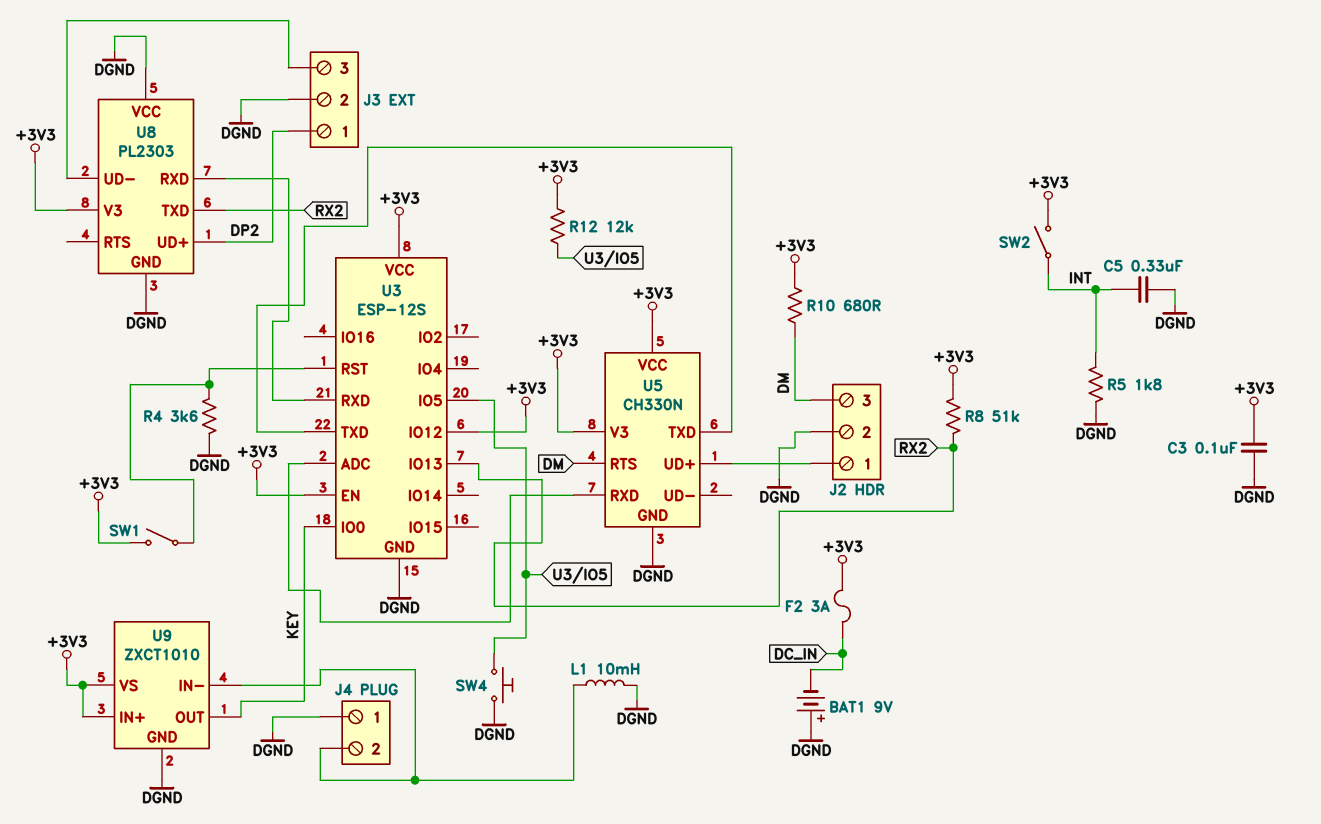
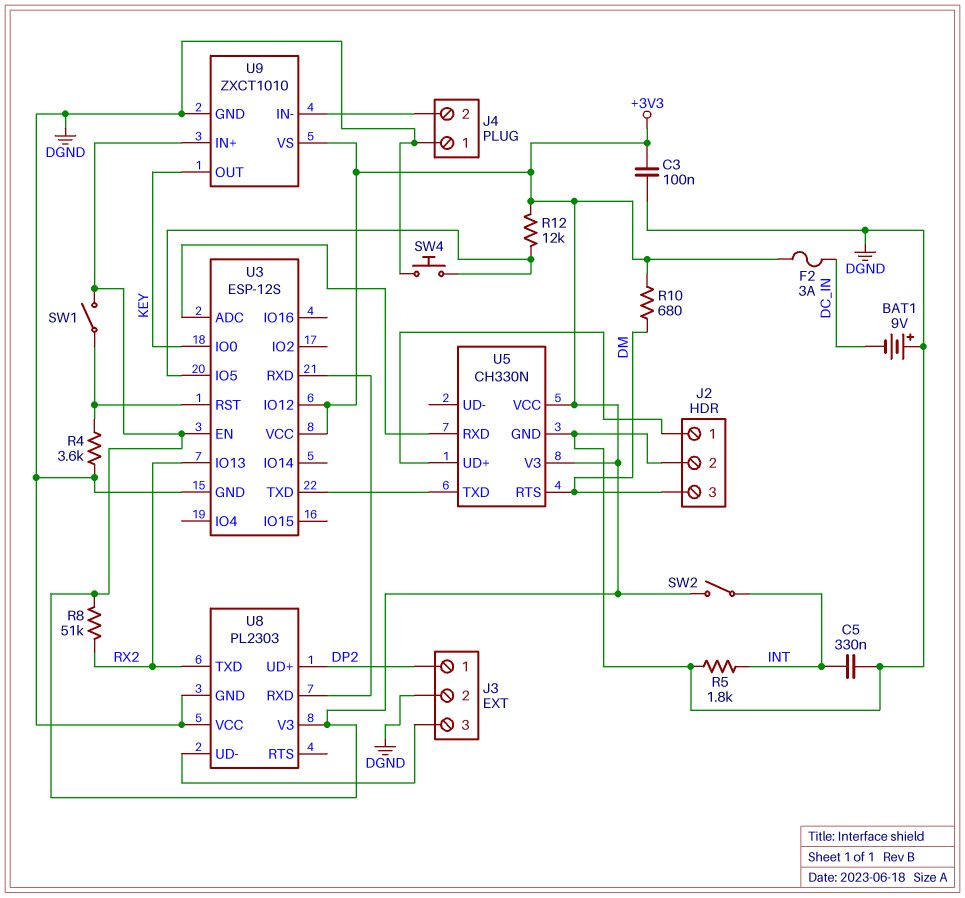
L1: 10mH (DGND, J4/2) -> none

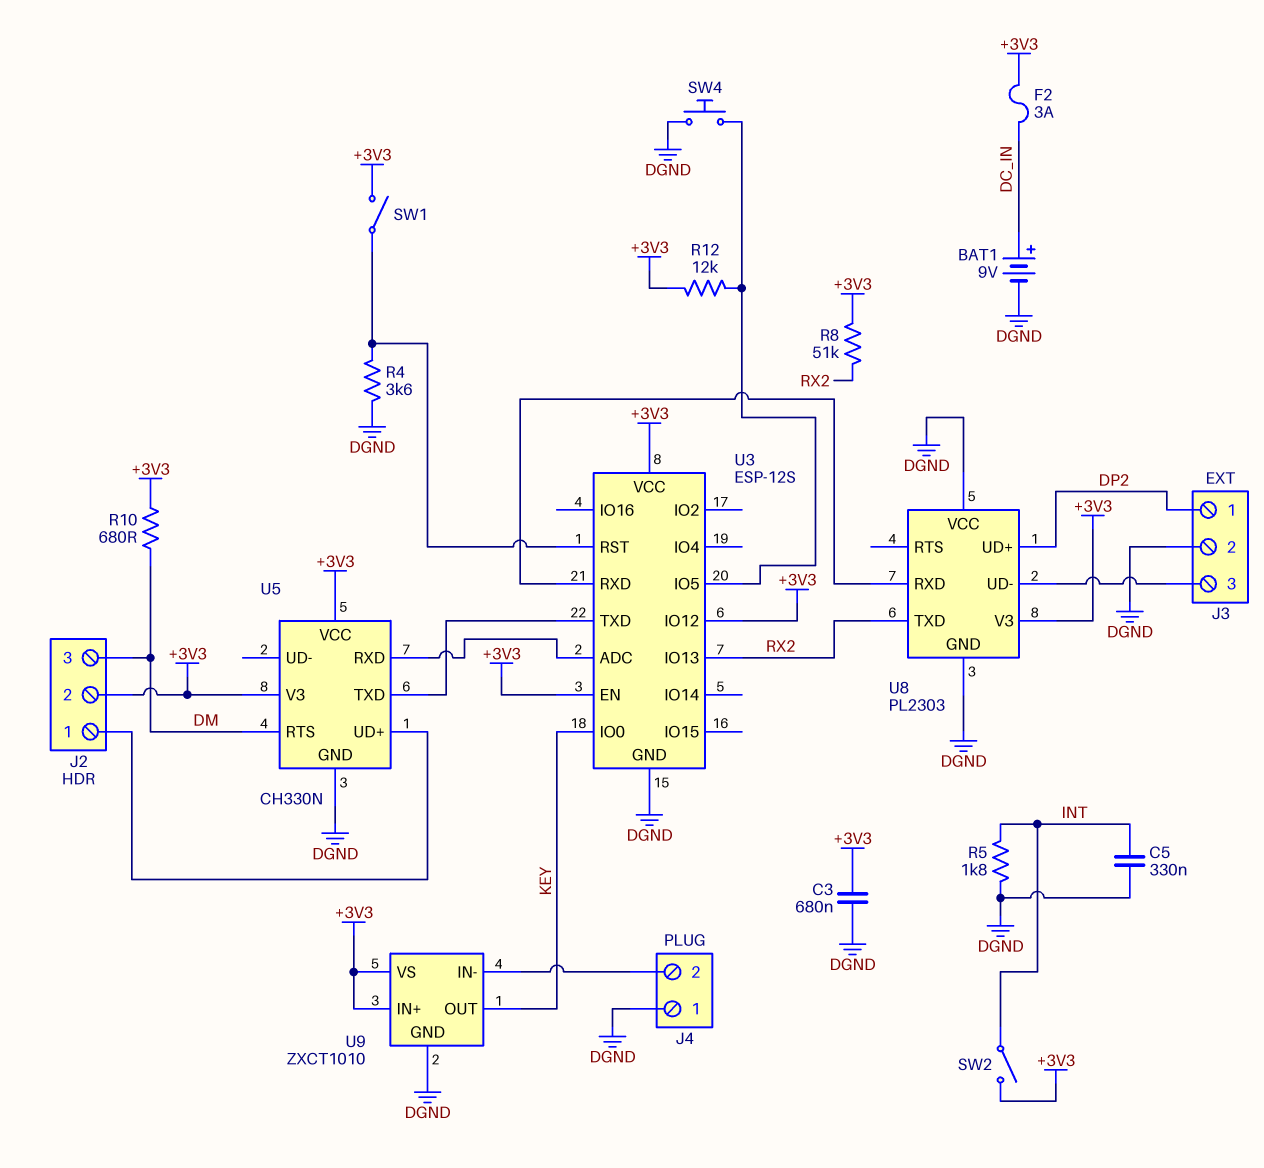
BAT1: 9V (plus DGND, minus DC_IN) -> 9V (plus DC_IN, minus DGND)
C3: 100nF (+3V3, DGND) -> 680nF (+3V3, DGND)
J2 pin 2: DGND -> +3V3

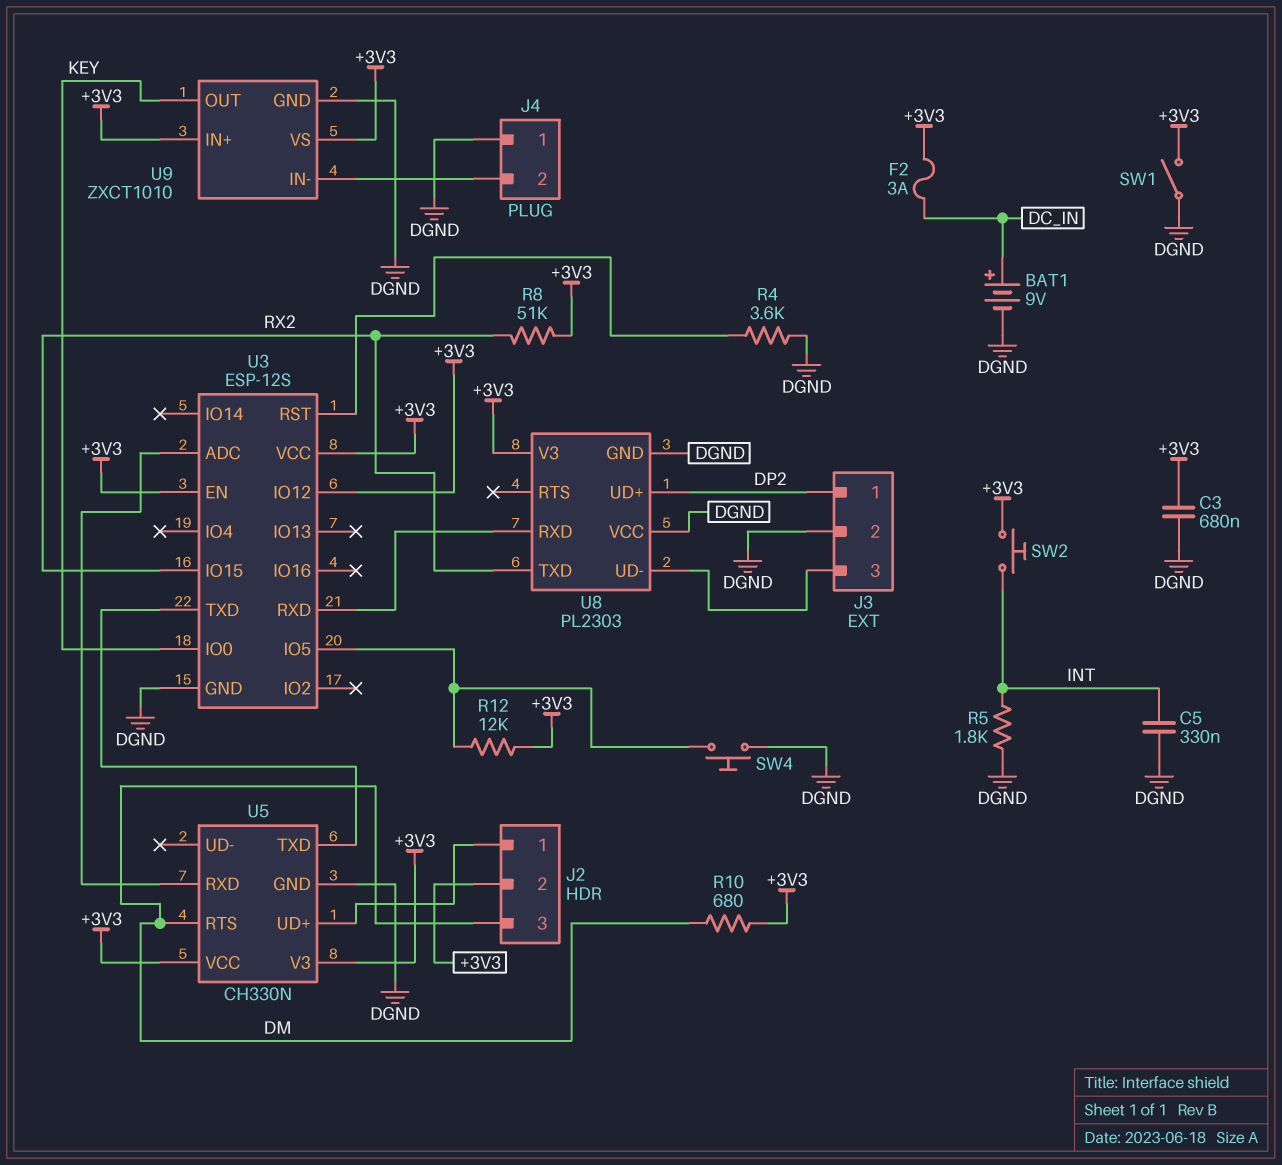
SW1: switch (+3V3, U3/RST) -> switch (+3V3, DGND)
SW2: switch (+3V3, INT) -> button (+3V3, INT)
U3 pin IO13: RX2 -> none
U3 pin IO15: none -> RX2

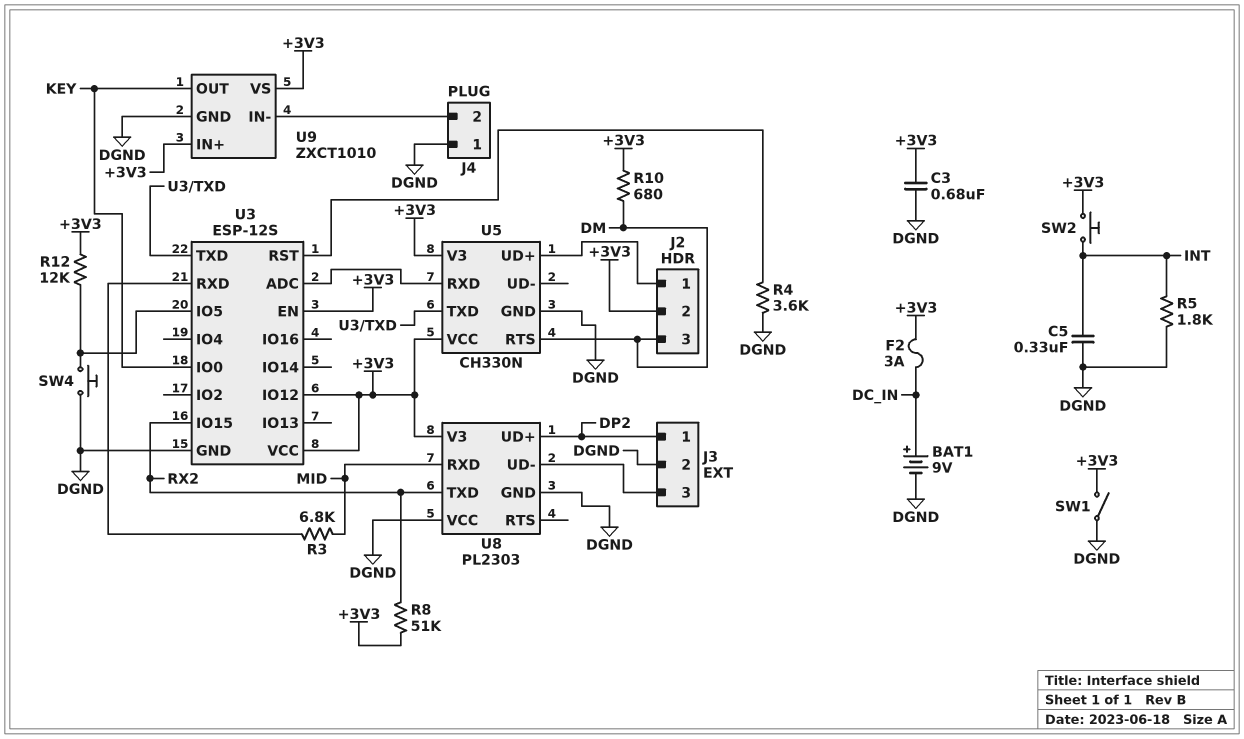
R3: none -> 6.8k (MID, U3/RXD)
U8 pin RXD: U3/RXD -> MID

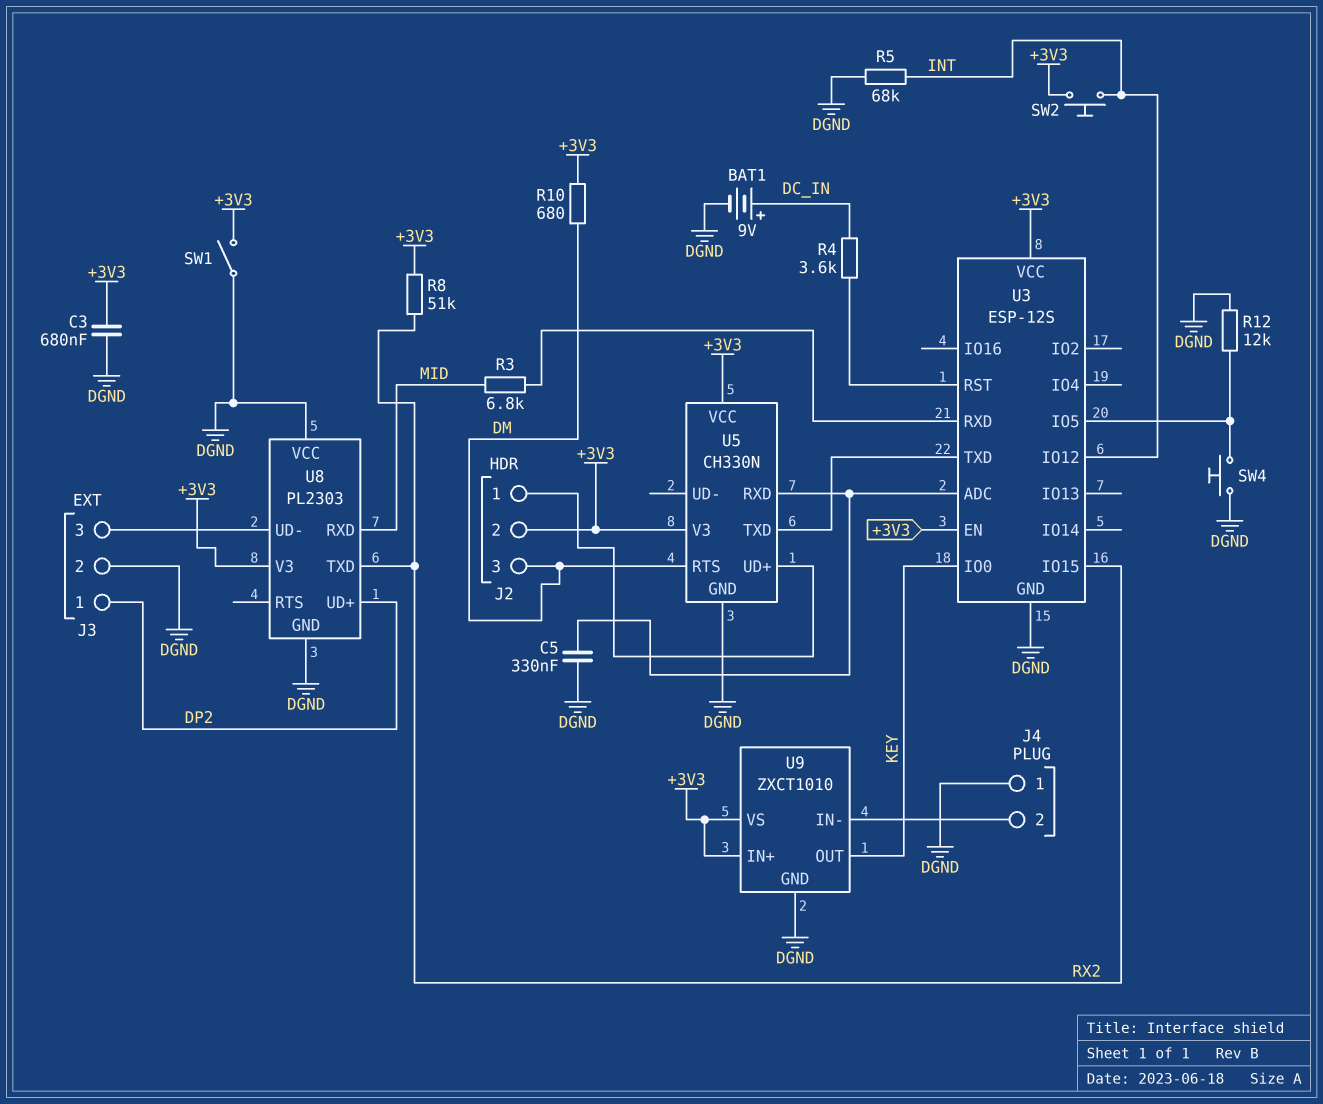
C5: 330nF (DGND, INT) -> 330nF (DGND, U3/ADC)
F2: 3A (+3V3, DC_IN) -> none
R4: 3.6k (DGND, U3/RST) -> 3.6k (DC_IN, U3/RST)
R5: 1.8k (DGND, INT) -> 68k (DGND, INT)
R12: 12k (+3V3, U3/IO5) -> 12k (DGND, U3/IO5)
U3 pin IO12: +3V3 -> INT

